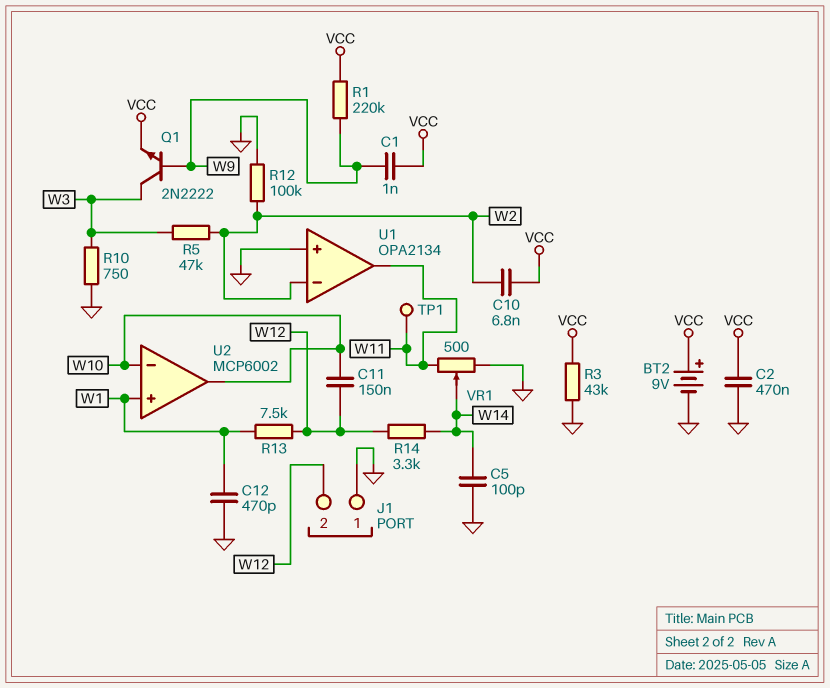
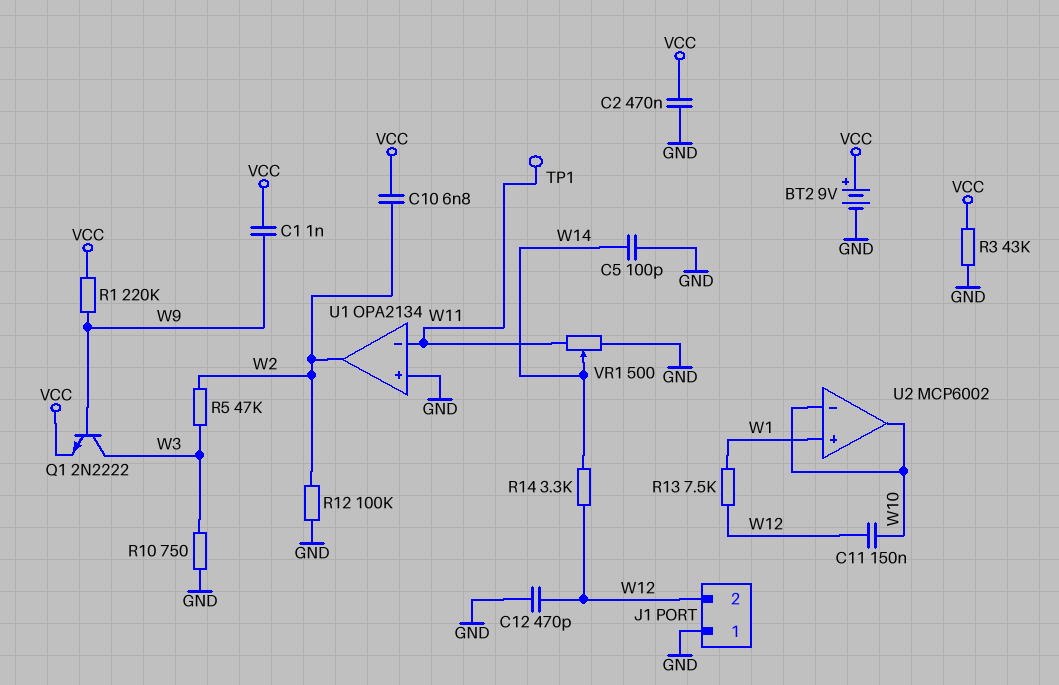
C12: 470pF (GND, W1) -> 470pF (GND, W12)
U1 pin in-: W2 -> W11
U1 pin out: W11 -> W2

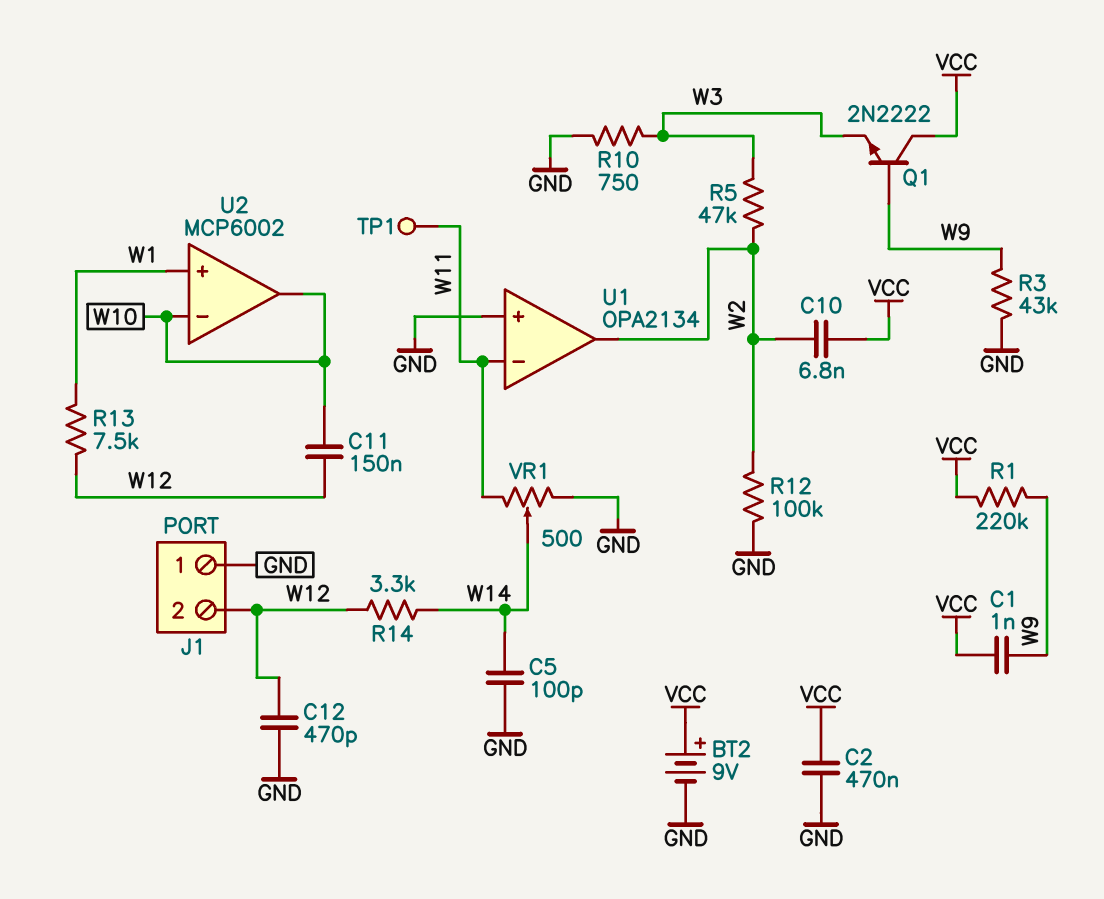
Q1: NPN 2N2222 (B W9, C W3, E VCC) -> NPN 2N2222 (B W9, C VCC, E W3)
R3: 43k (GND, VCC) -> 43k (GND, W9)

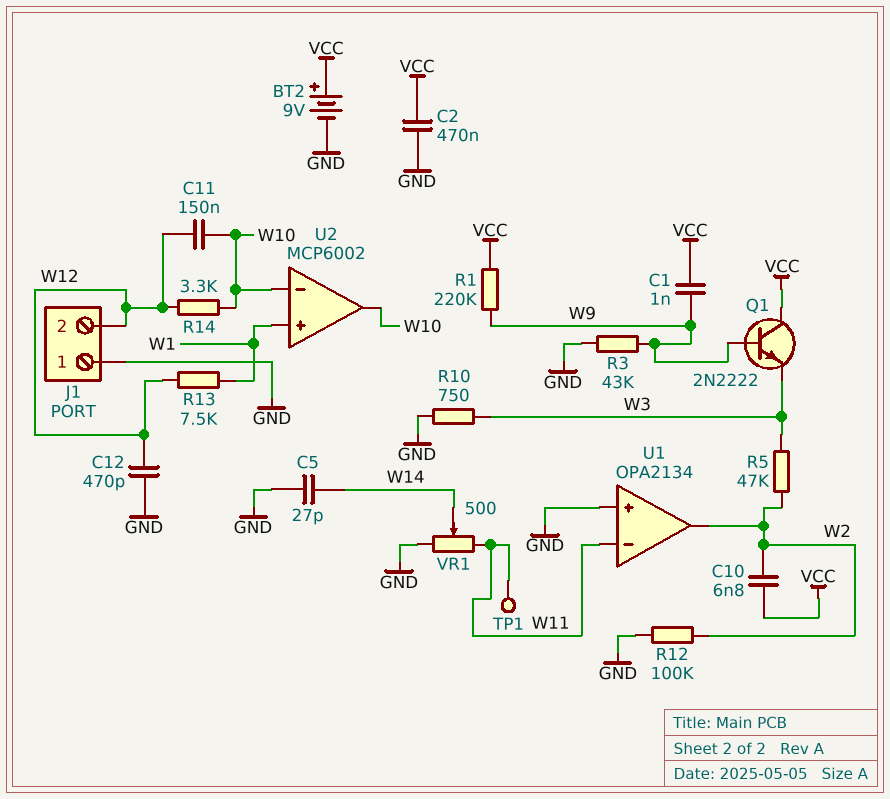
C5: 100pF (GND, W14) -> 27pF (GND, W14)
R14: 3.3k (W12, W14) -> 3.3k (W10, W12)

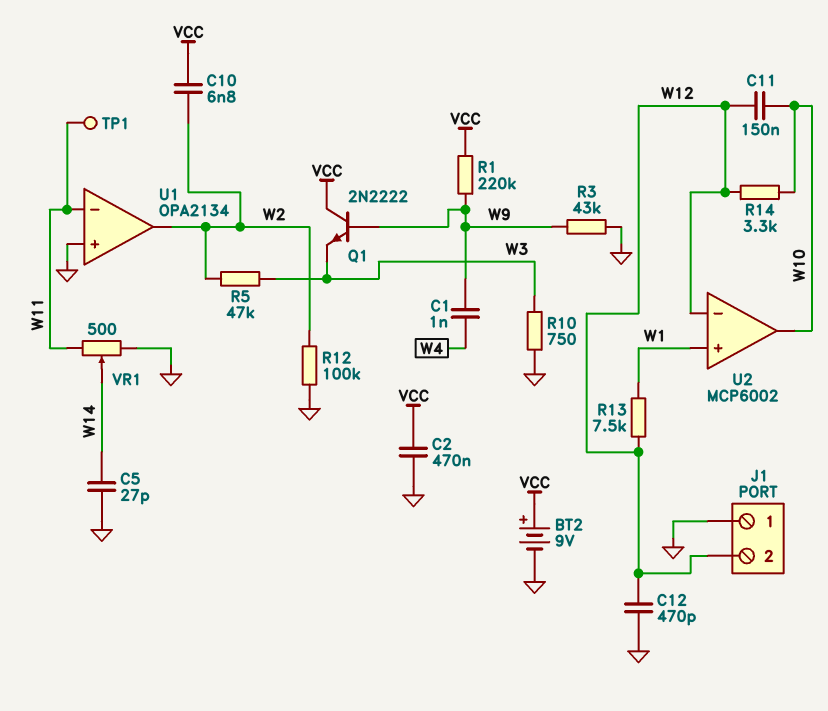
C1: 1nF (VCC, W9) -> 1nF (W4, W9)
U2 pin in-: W10 -> W12

